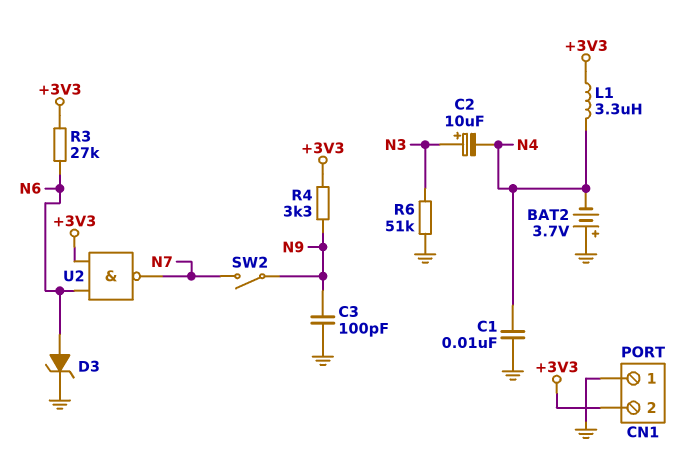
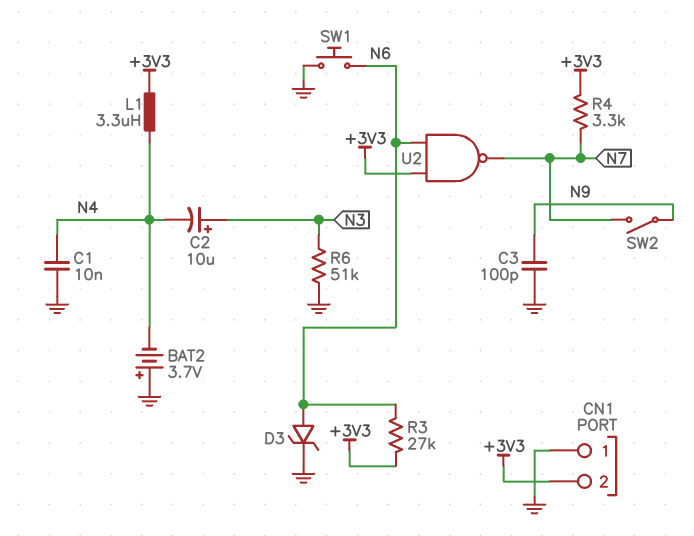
R4: 3.3k (+3V3, N9) -> 3.3k (+3V3, N7)
SW1: none -> button (GND, N6)

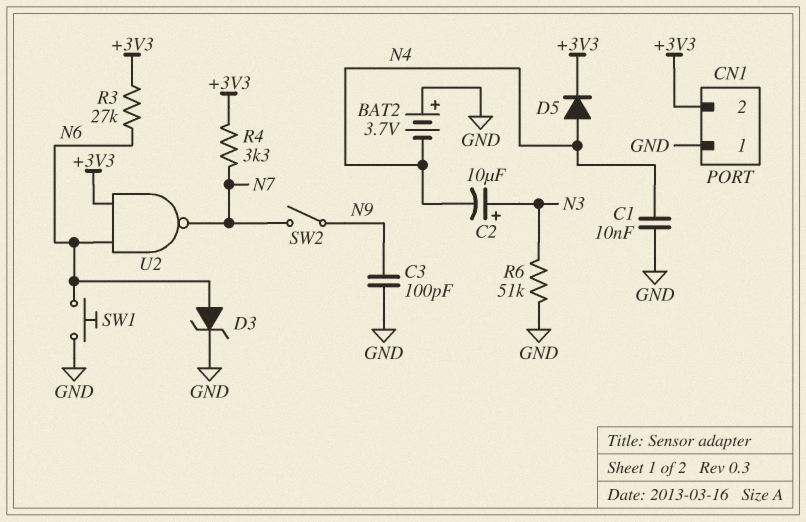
D5: none -> diode (A N4, K +3V3)
L1: 3.3uH (+3V3, N4) -> none

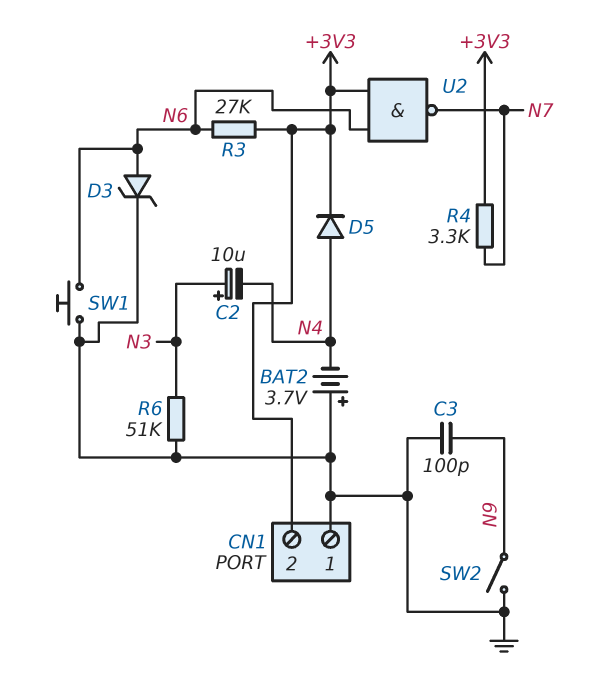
C1: 10nF (GND, N4) -> none
SW2: switch (N7, N9) -> switch (GND, N9)

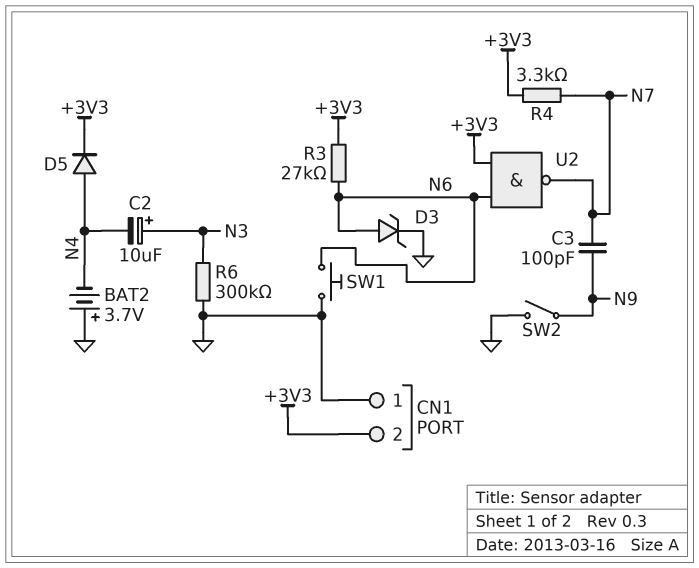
C3: 100pF (GND, N9) -> 100pF (N7, N9)
R6: 51k (GND, N3) -> 300k (GND, N3)

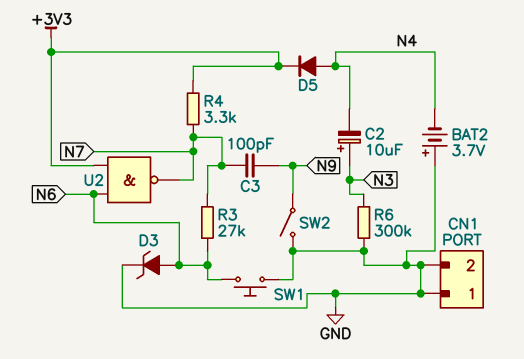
CN1 pin 2: +3V3 -> GND
R3: 27k (+3V3, N6) -> 27k (N6, N7)

